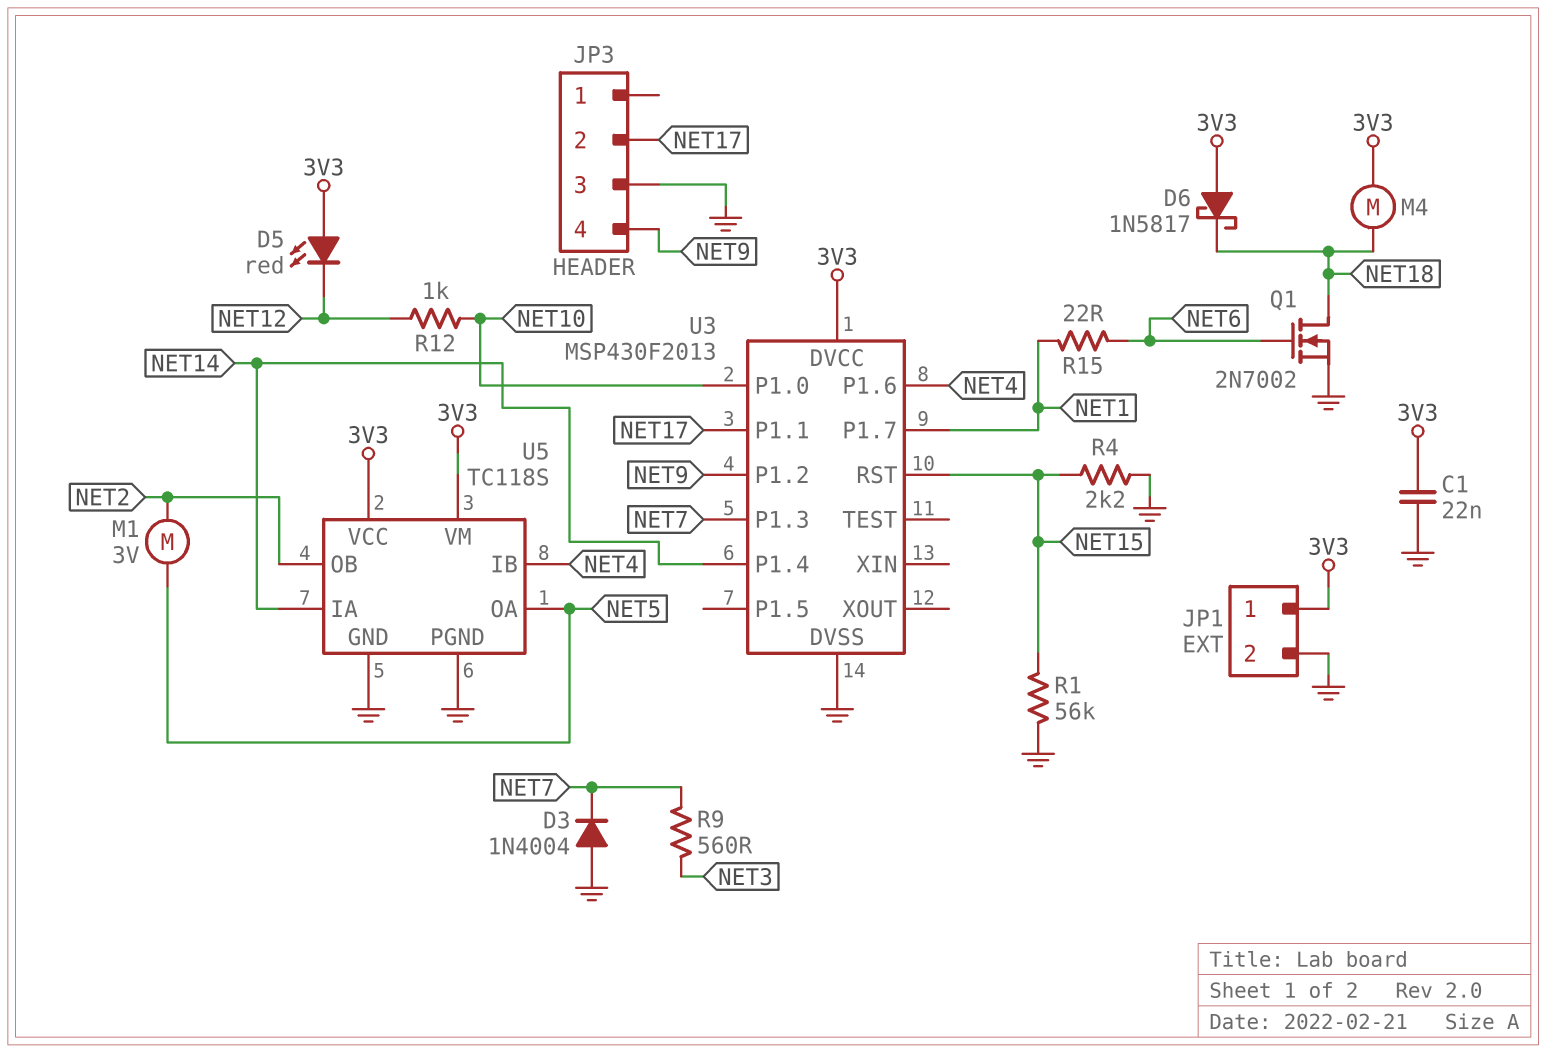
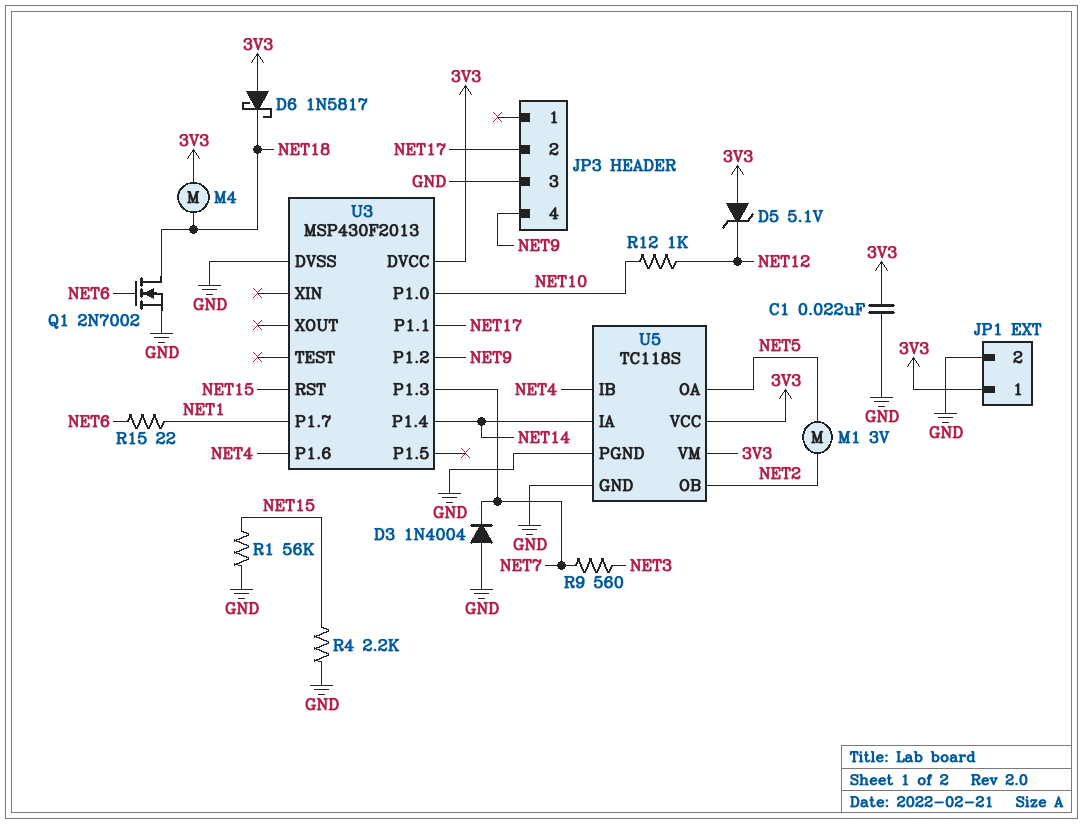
D5: LED red (A 3V3, K NET12) -> zener 5.1V (A 3V3, K NET12)

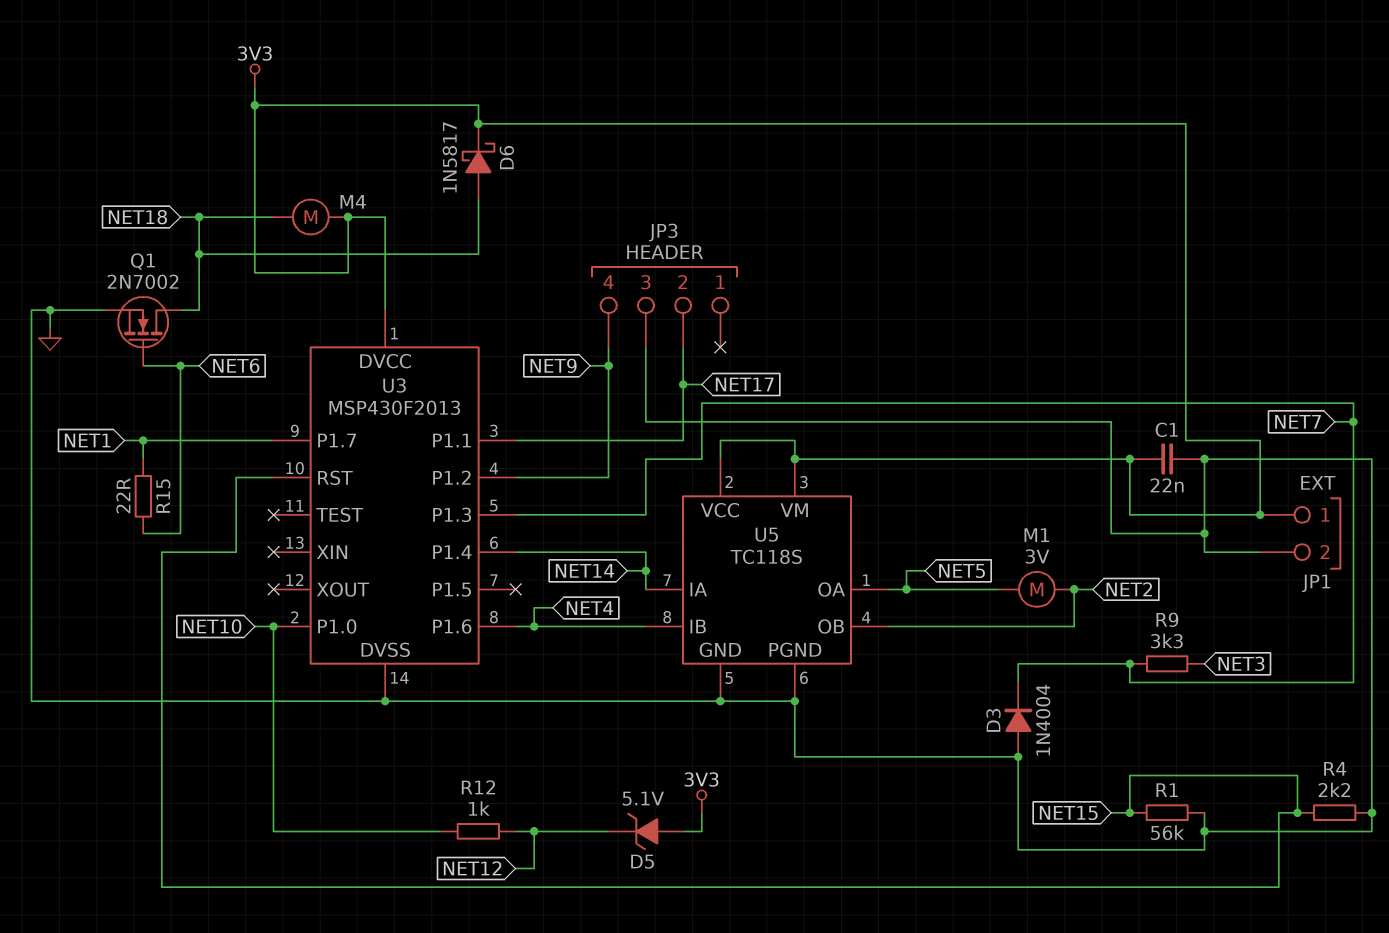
D6: schottky 1N5817 (A 3V3, K NET18) -> schottky 1N5817 (A NET18, K 3V3)
R9: 560 (NET3, NET7) -> 3.3k (NET3, NET7)

